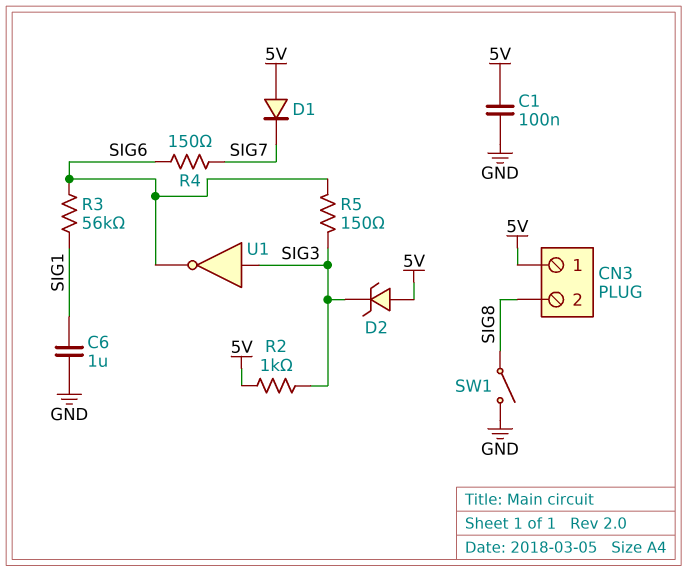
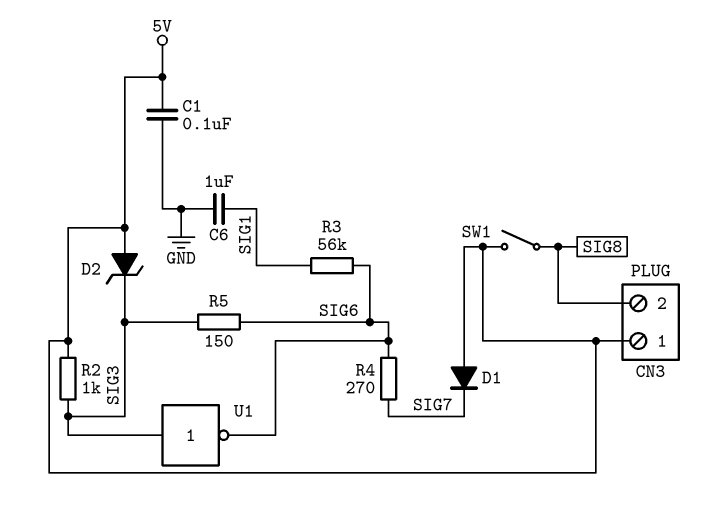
R4: 150 (SIG6, SIG7) -> 270 (SIG6, SIG7)
SW1: switch (GND, SIG8) -> switch (5V, SIG8)

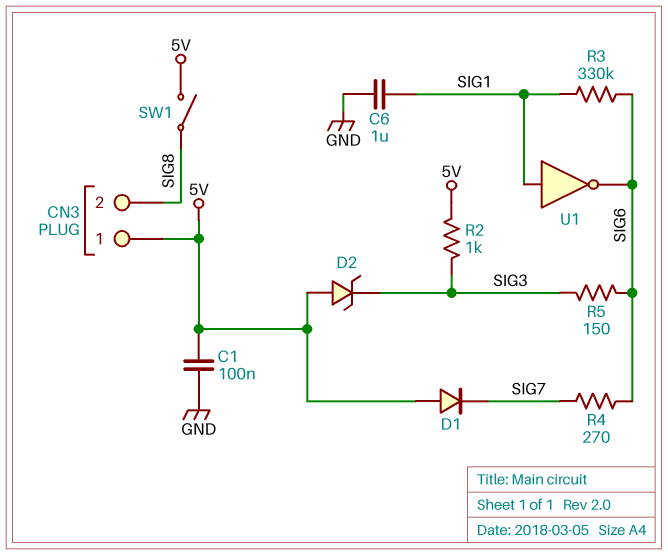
R3: 56k (SIG1, SIG6) -> 330k (SIG1, SIG6)
U1: NOT (in SIG3, out SIG6) -> NOT (in SIG1, out SIG6)

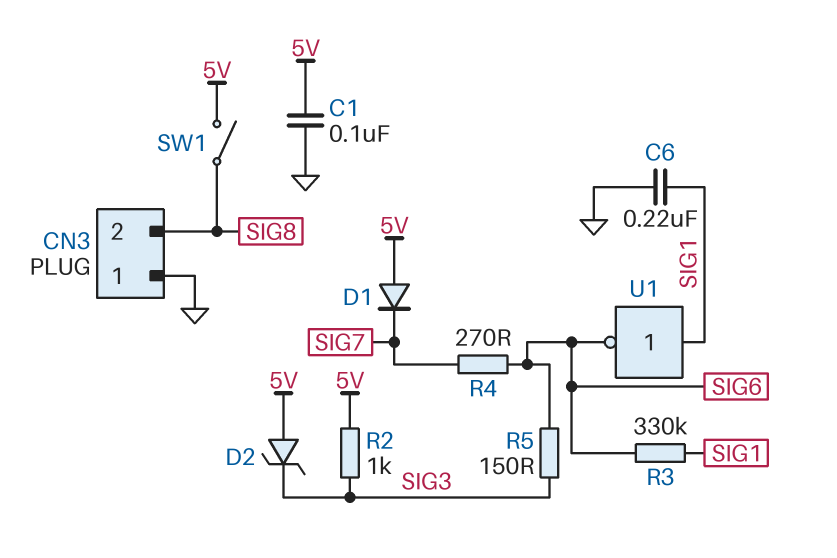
C6: 1uF (GND, SIG1) -> 220nF (GND, SIG1)
CN3 pin 1: 5V -> GND

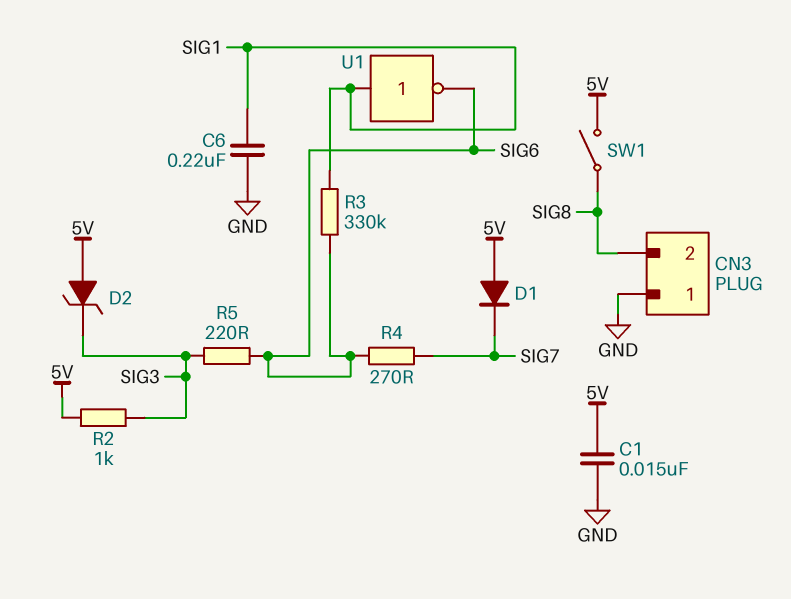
C1: 100nF (5V, GND) -> 15nF (5V, GND)
R5: 150 (SIG3, SIG6) -> 220 (SIG3, SIG6)

